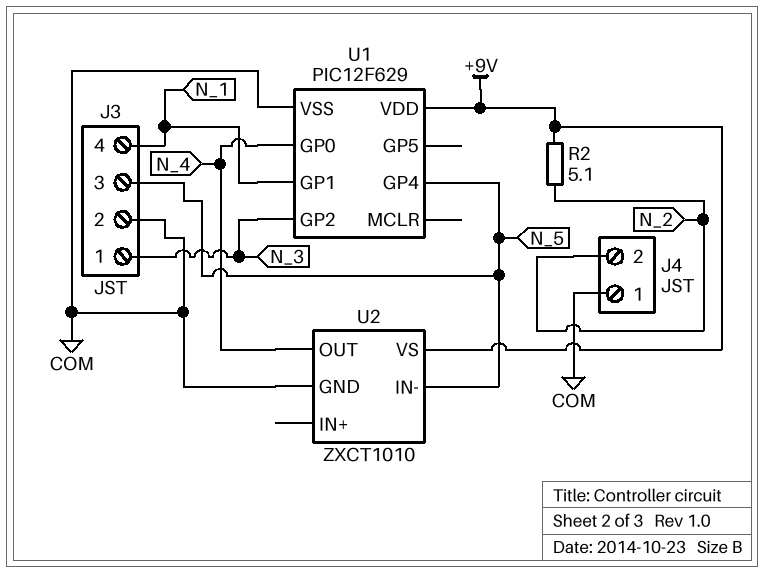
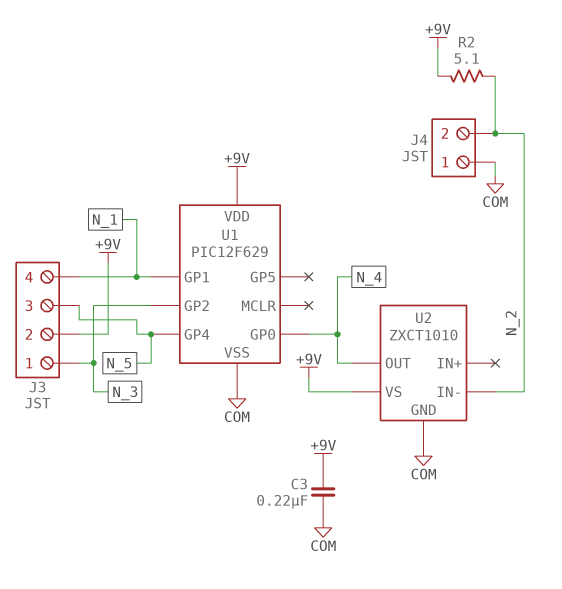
C3: none -> 220nF (+9V, COM)
J3 pin 2: COM -> +9V
U2 pin IN-: N_5 -> N_2

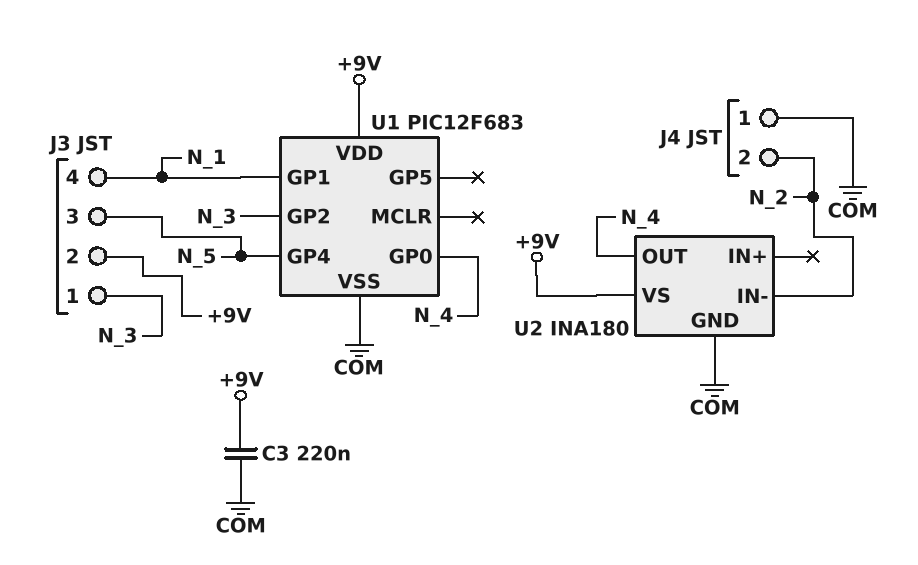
R2: 5.1 (+9V, N_2) -> none
U1: PIC12F629 -> PIC12F683
U2: ZXCT1010 -> INA180

